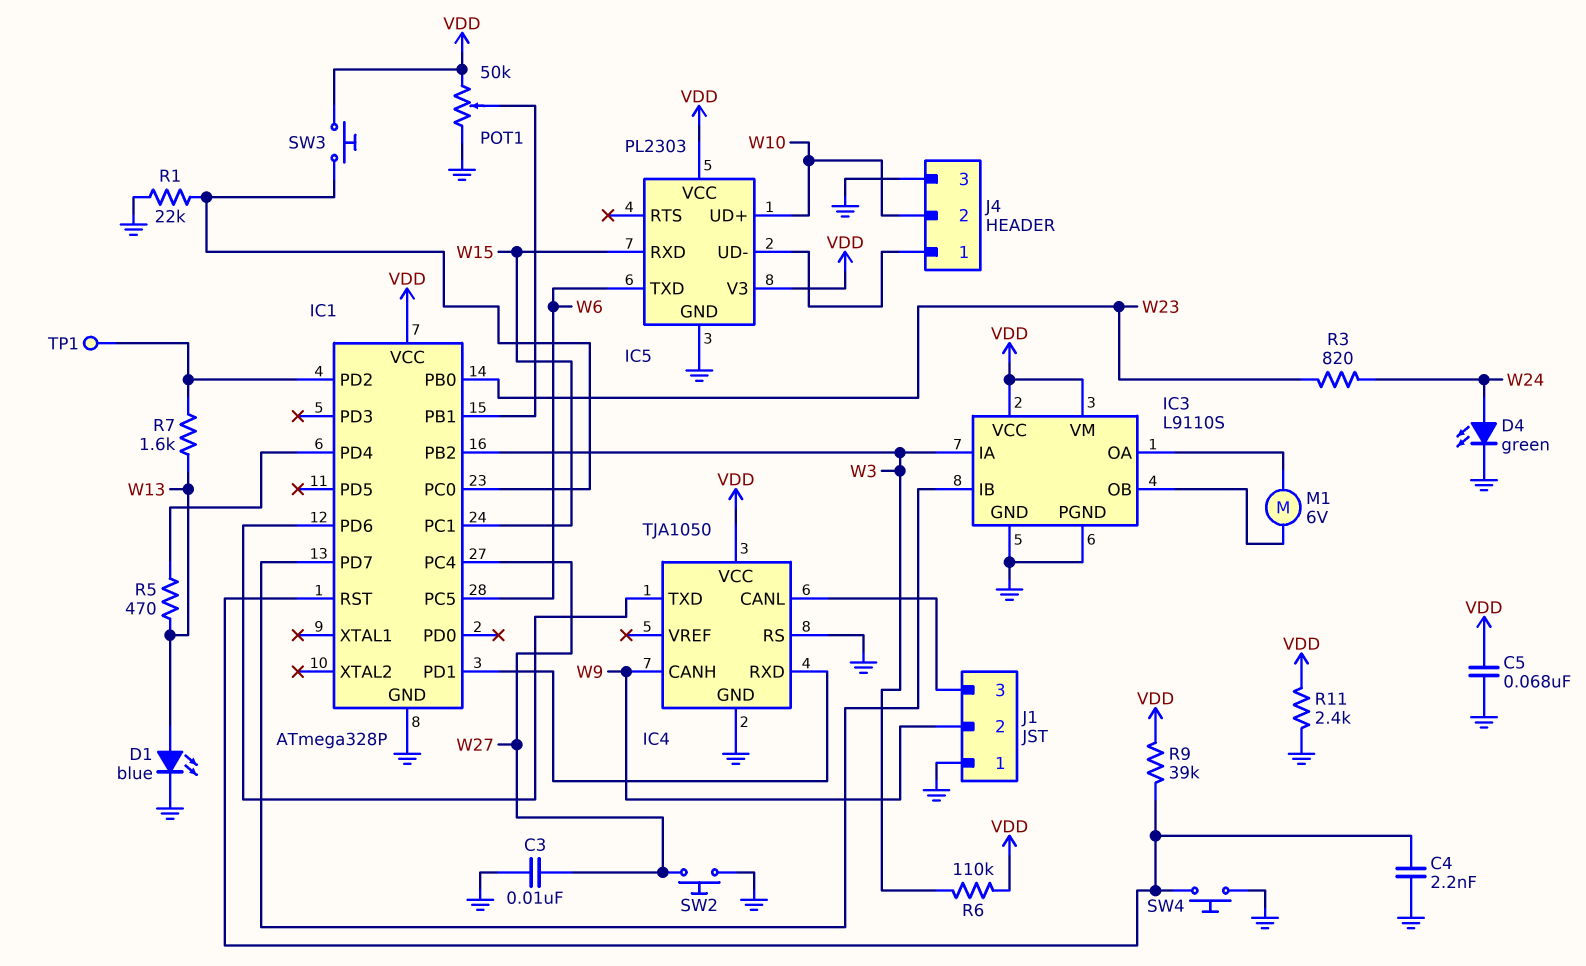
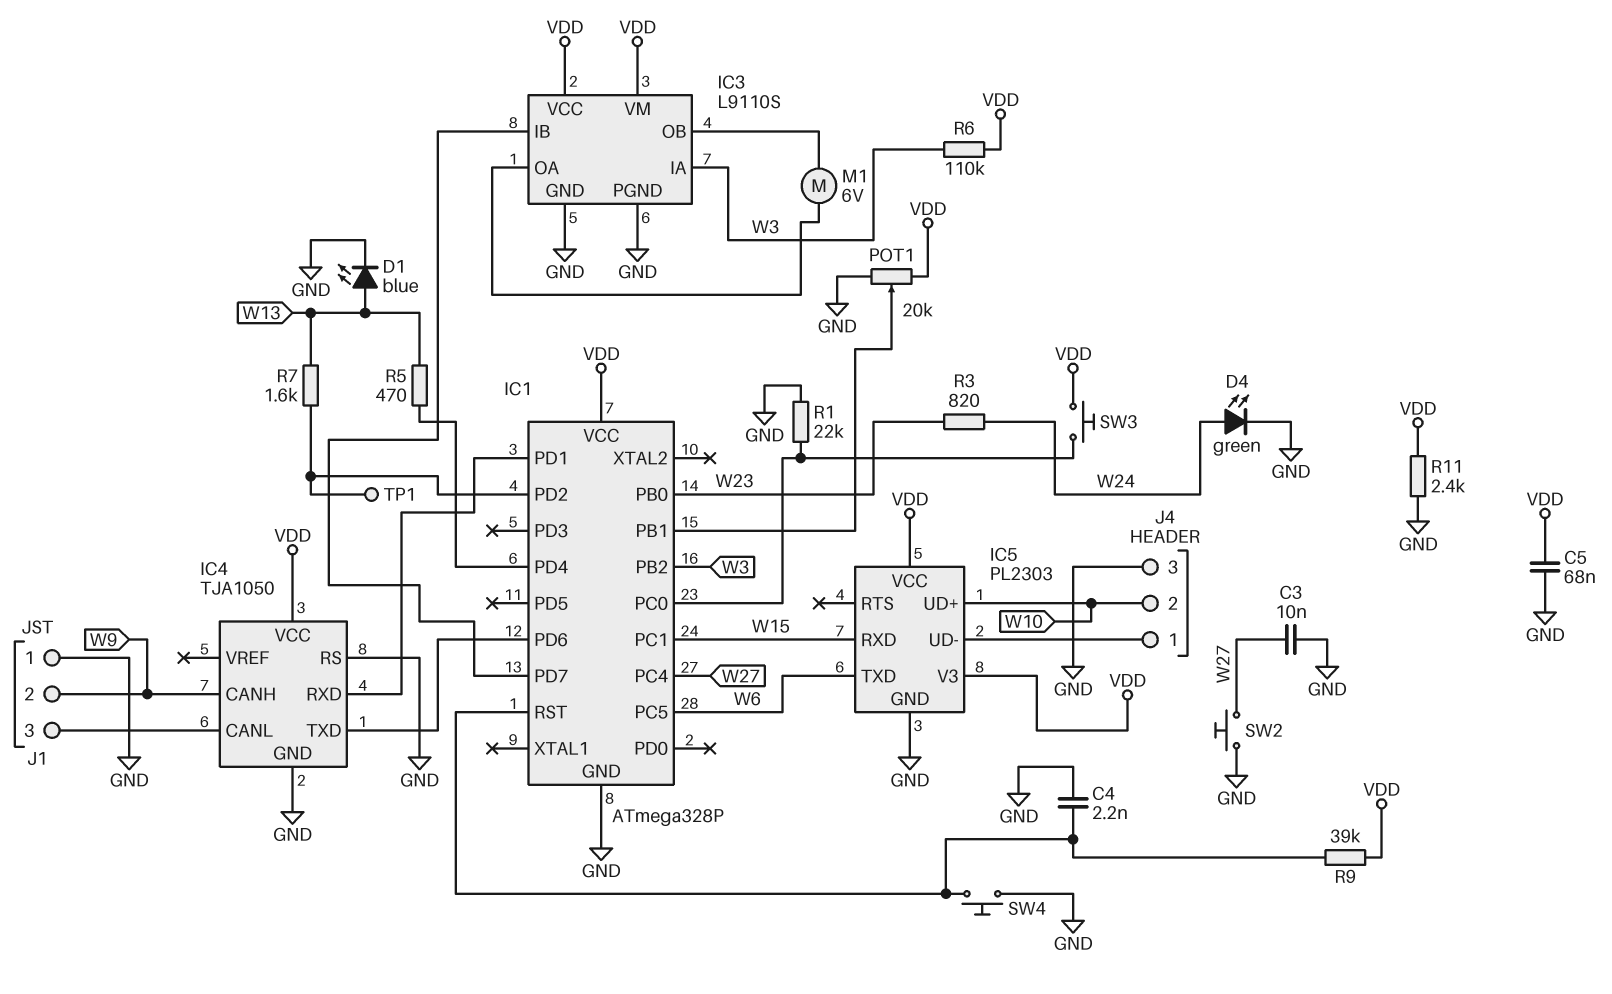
POT1: 50k (GND, VDD, wiper IC1/PB1) -> 20k (GND, VDD, wiper IC1/PB1)

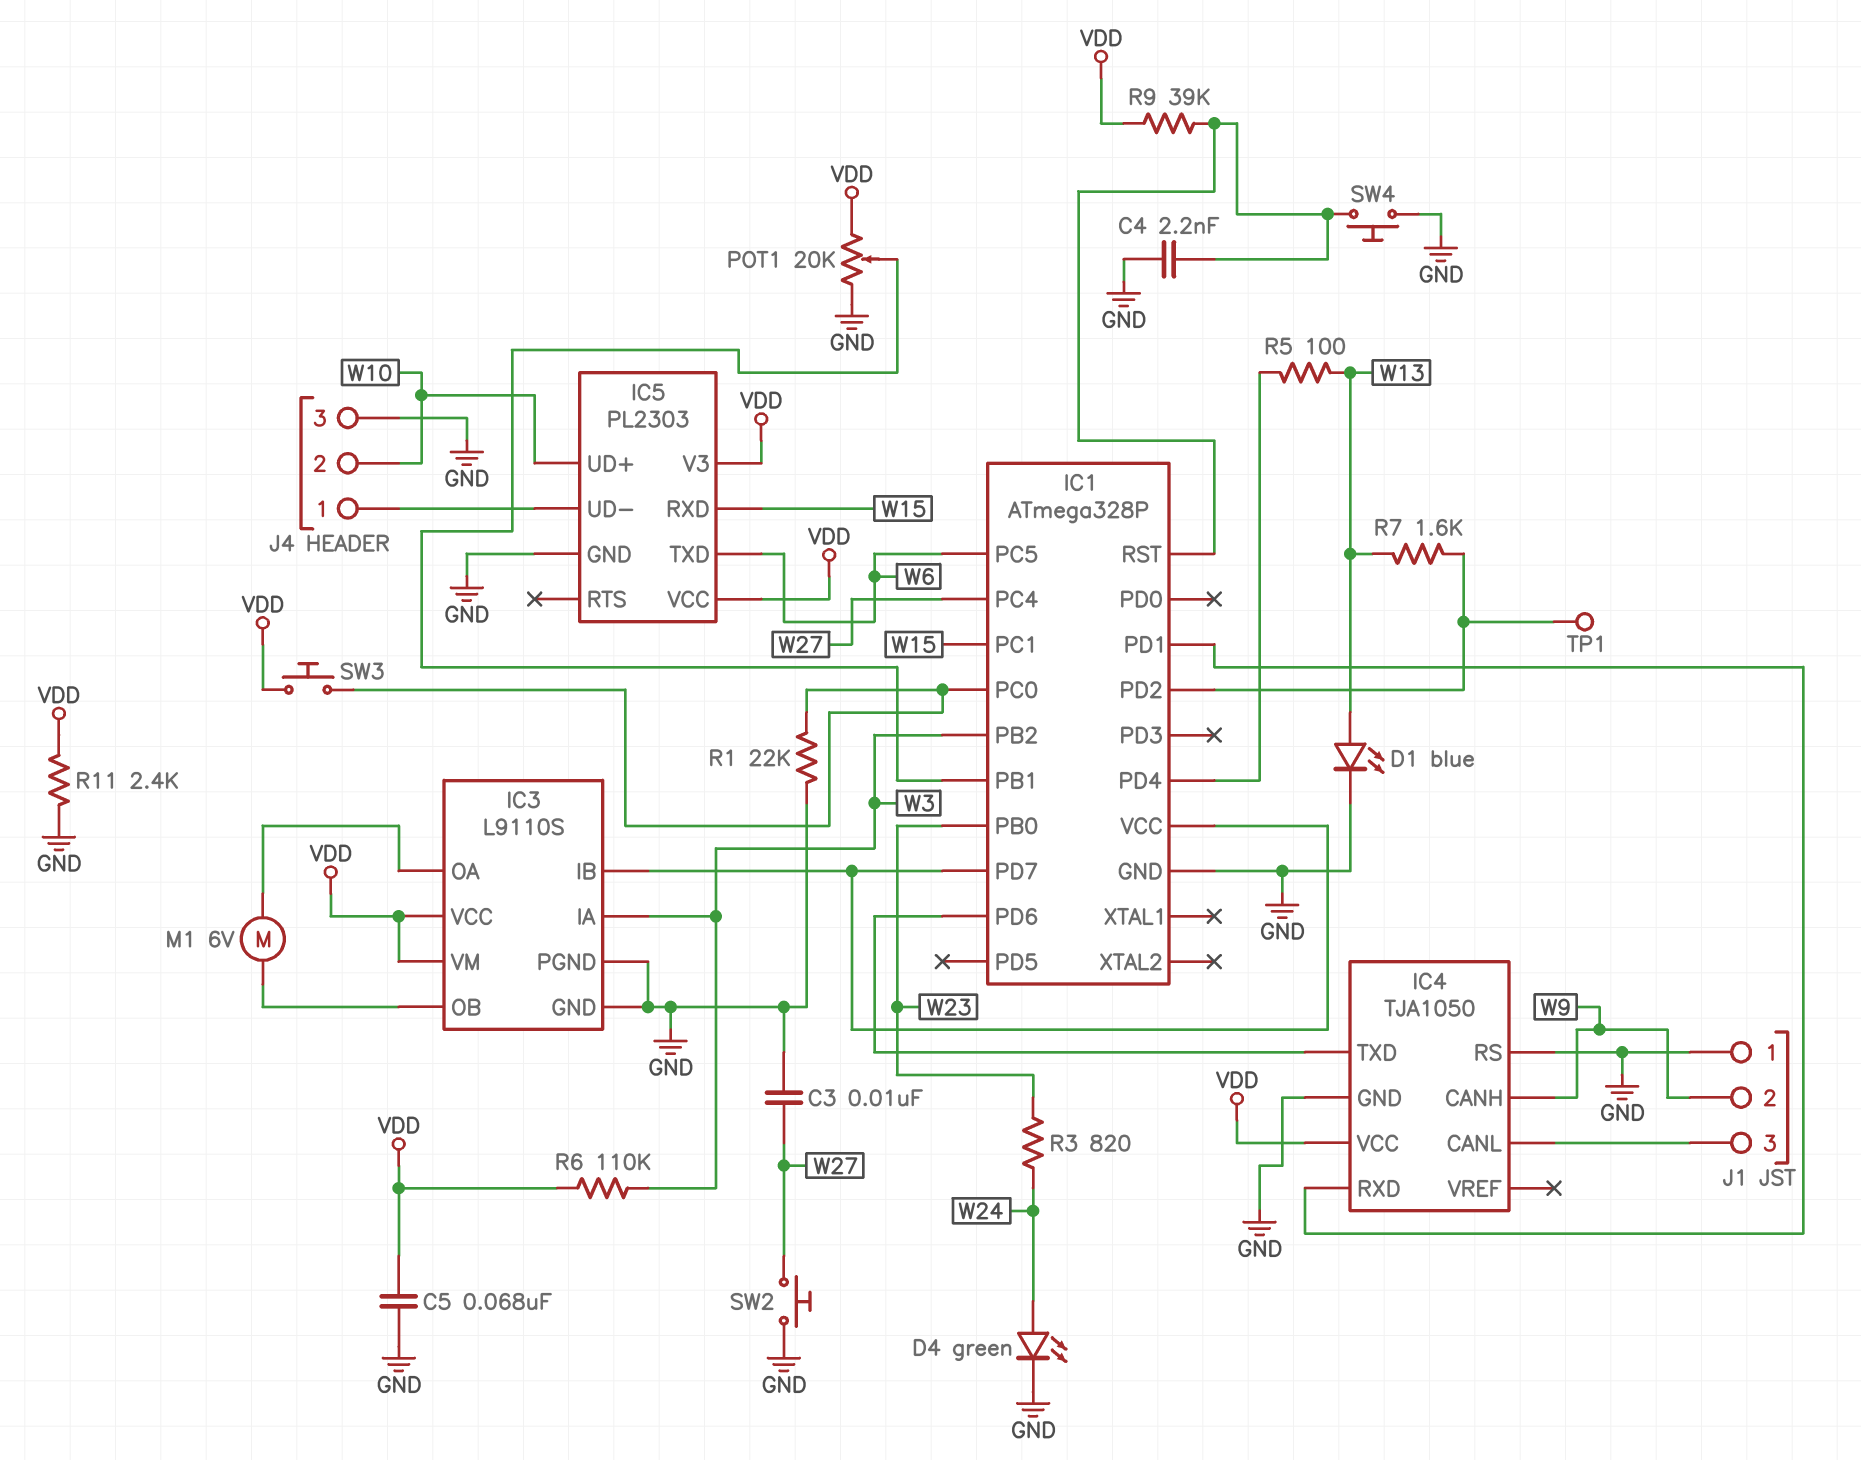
IC1 pin VCC: VDD -> IC1/PD7
R5: 470 (IC1/PD4, W13) -> 100 (IC1/PD4, W13)

